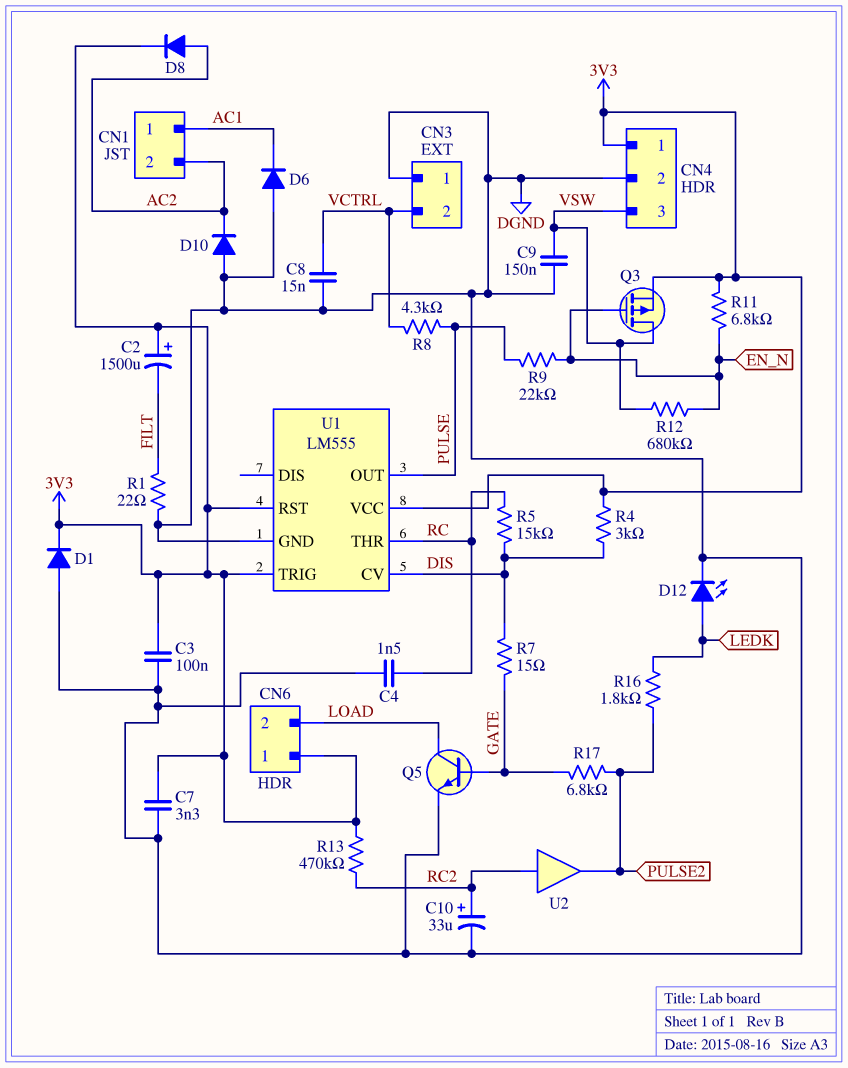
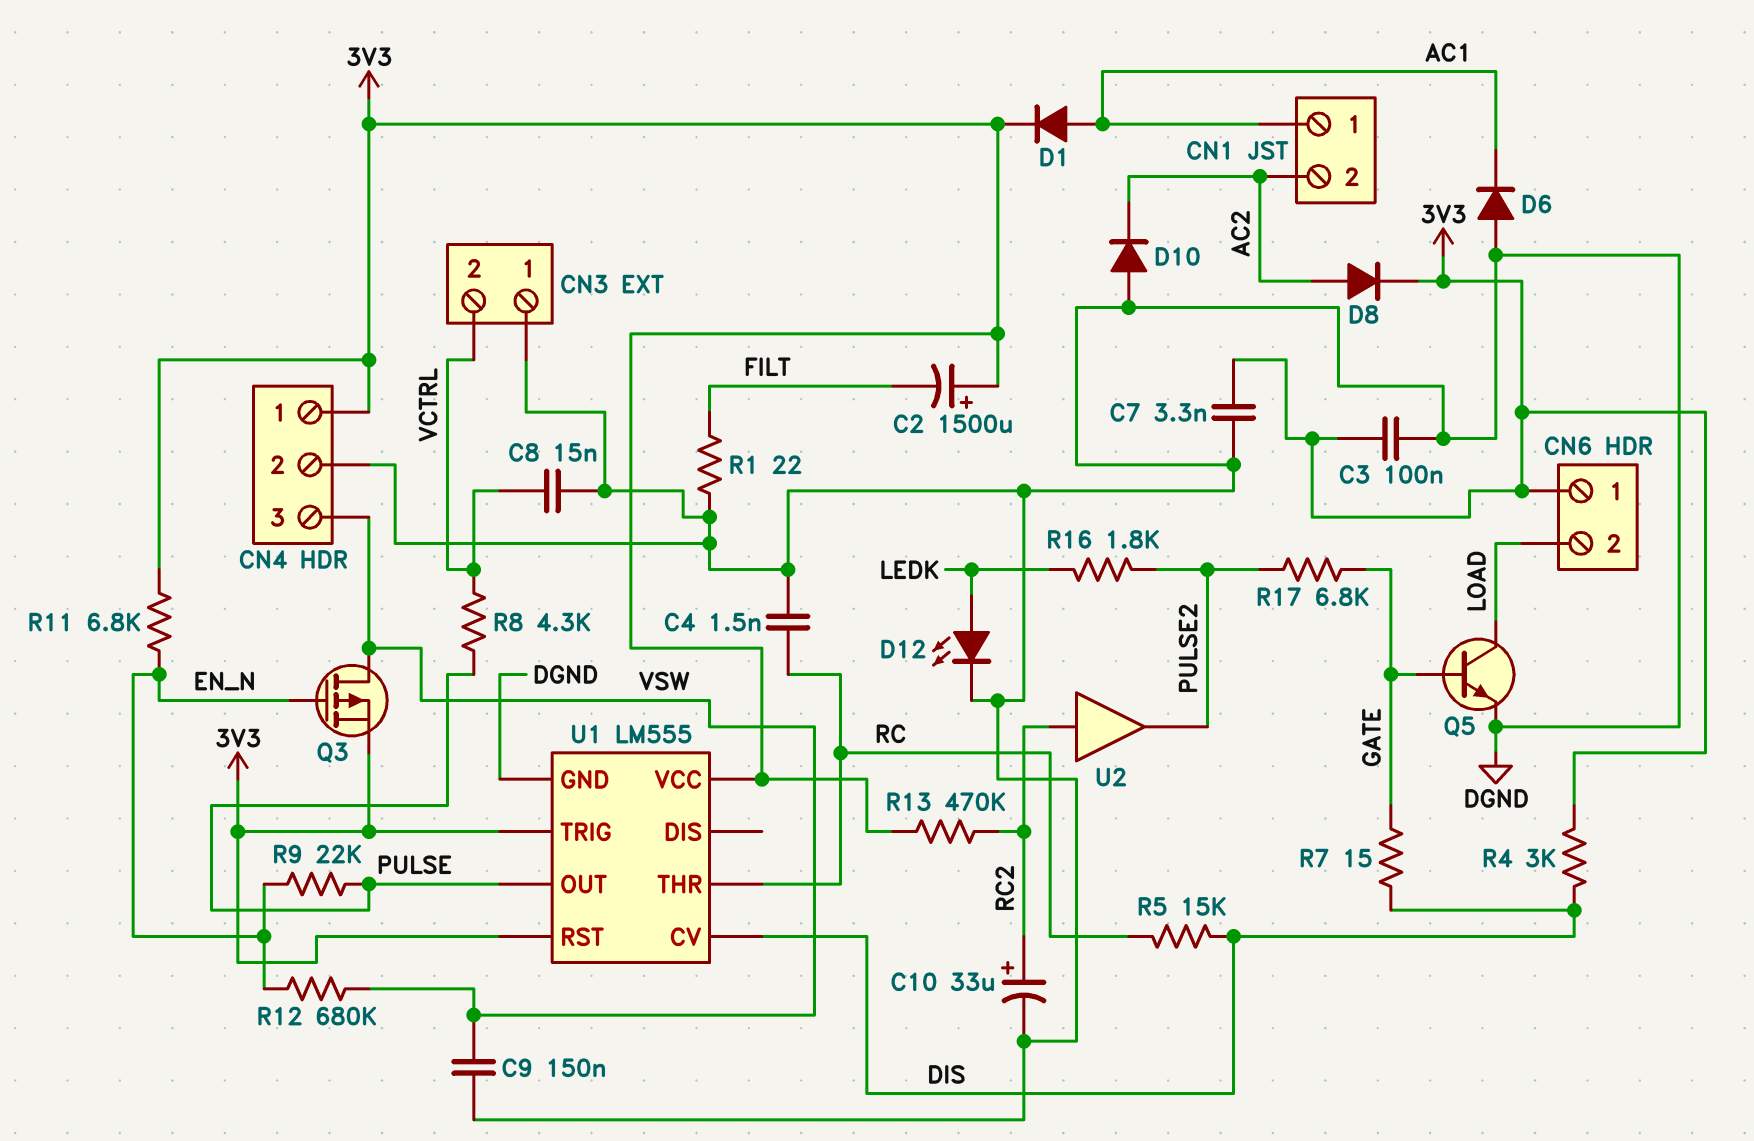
D1: diode (A DGND, K 3V3) -> diode (A AC1, K 3V3)

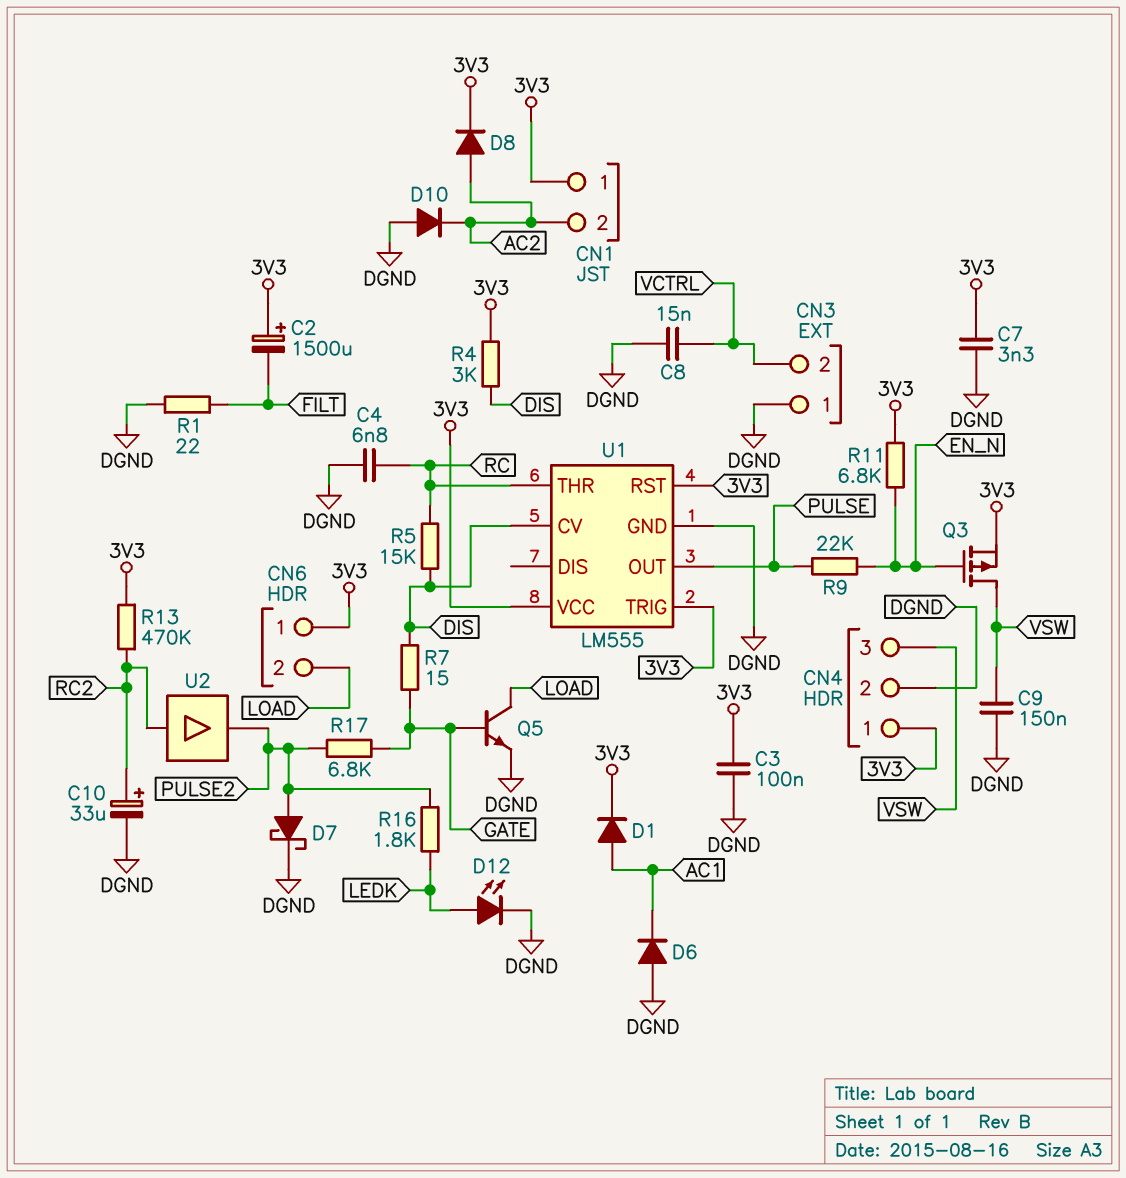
C4: 1.5nF (DGND, RC) -> 6.8nF (DGND, RC)
CN1 pin 1: AC1 -> 3V3
D7: none -> schottky (A PULSE2, K DGND)
R8: 4.3k (PULSE, VCTRL) -> none
R12: 680k (EN_N, VSW) -> none

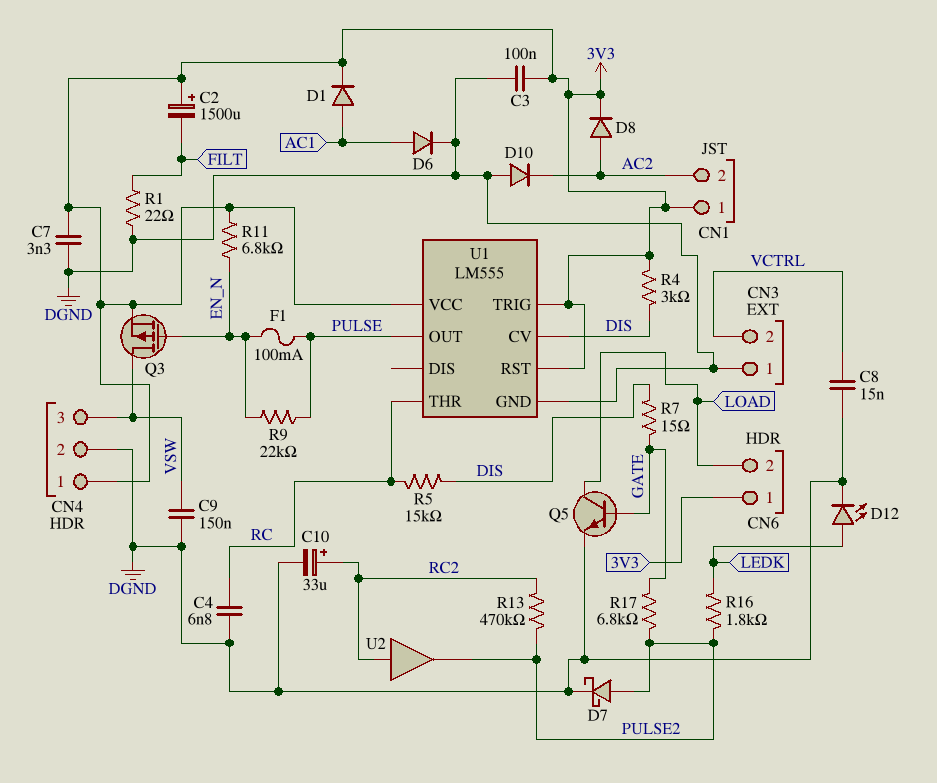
D6: diode (A DGND, K AC1) -> diode (A AC1, K DGND)
F1: none -> 100mA (EN_N, PULSE)
R13: 470k (3V3, RC2) -> 470k (PULSE2, RC2)

